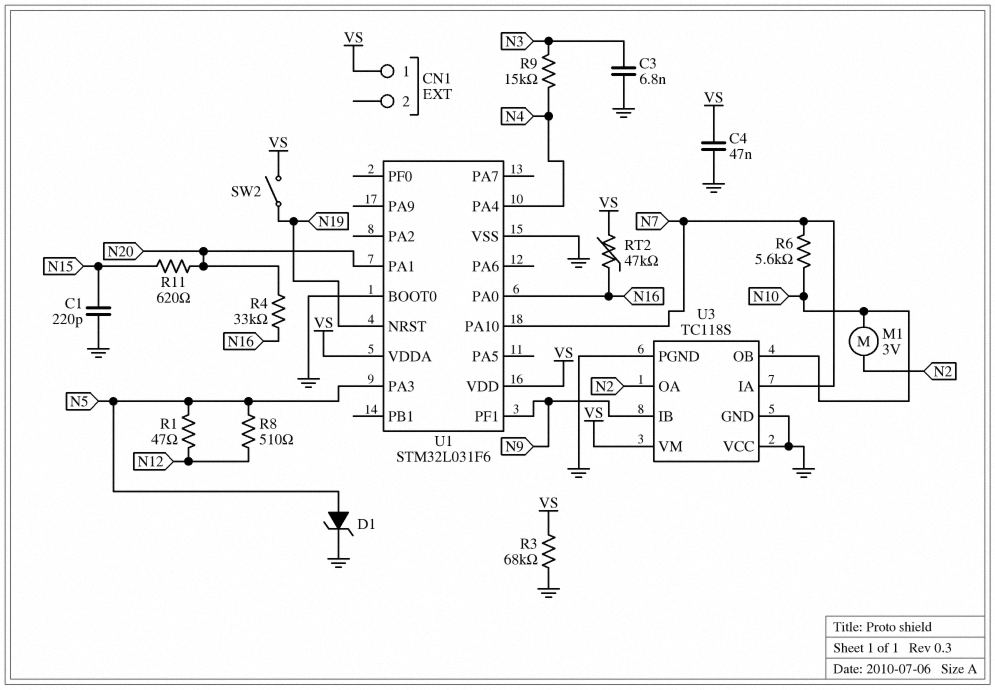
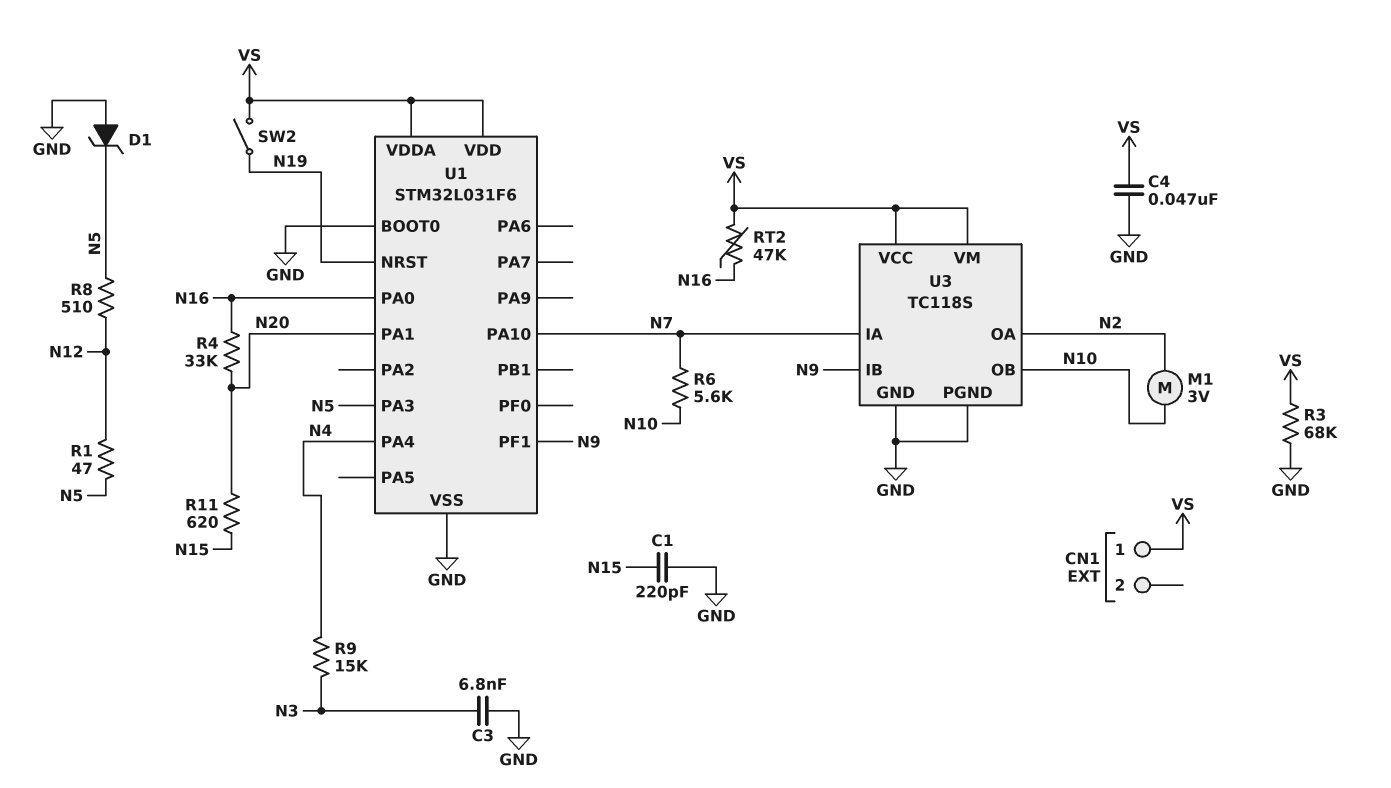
D1: zener (A N5, K GND) -> zener (A GND, K N5)
U3 pin VCC: GND -> VS

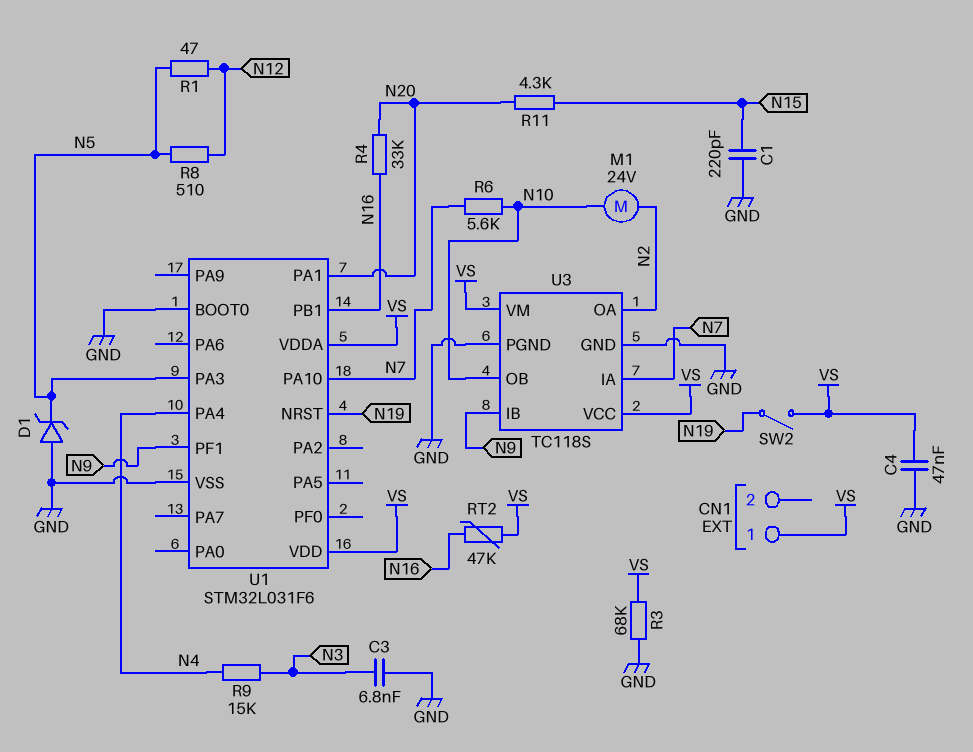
M1: motor 3V (N2, N10) -> motor 24V (N2, N10)
R11: 620 (N15, N20) -> 4.3k (N15, N20)
U1 pin PA0: N16 -> none
U1 pin PB1: none -> N16

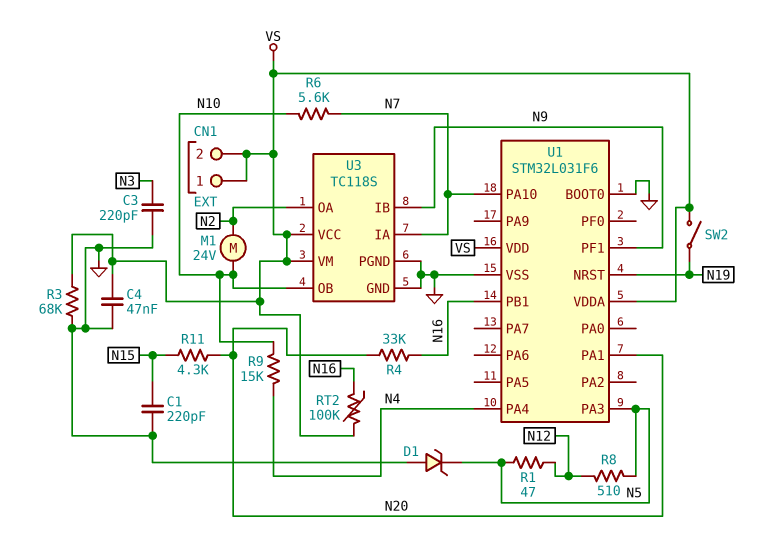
C3: 6.8nF (GND, N3) -> 220pF (GND, N3)
CN1 pin 2: none -> VS
R9: 15k (N3, N4) -> 15k (N4, N10)
RT2: 47k (N16, VS) -> 100k (N16, VS)

